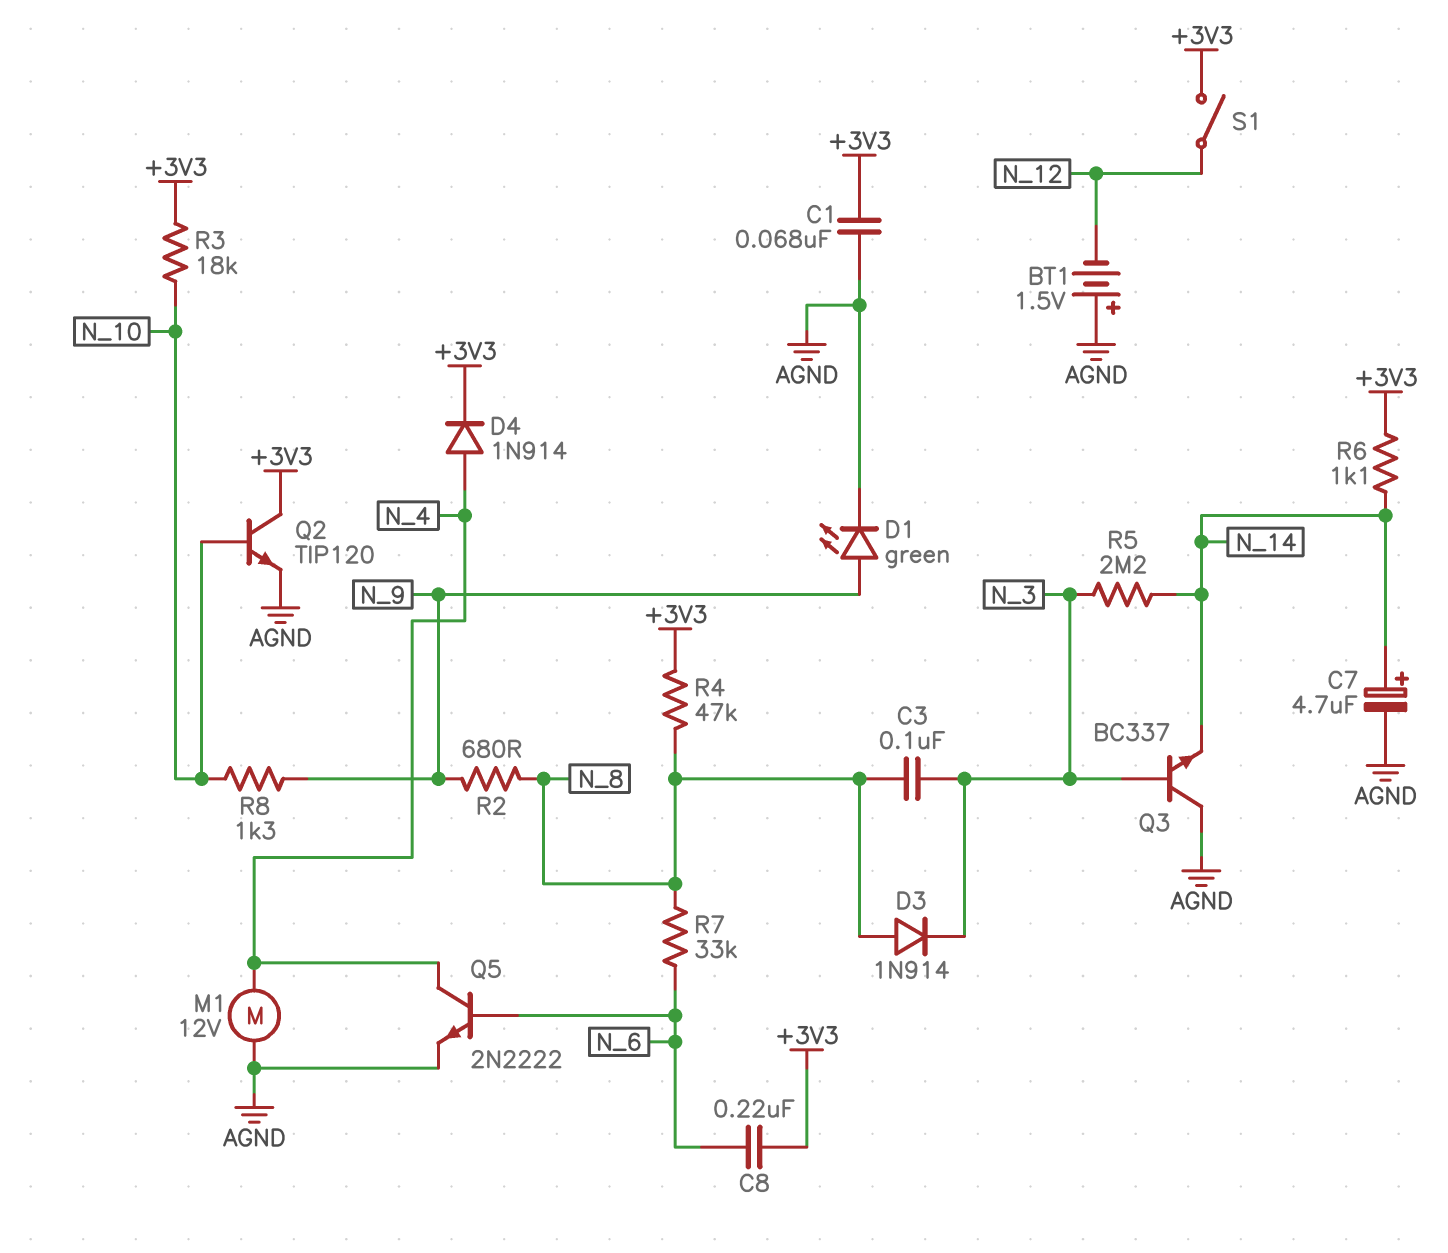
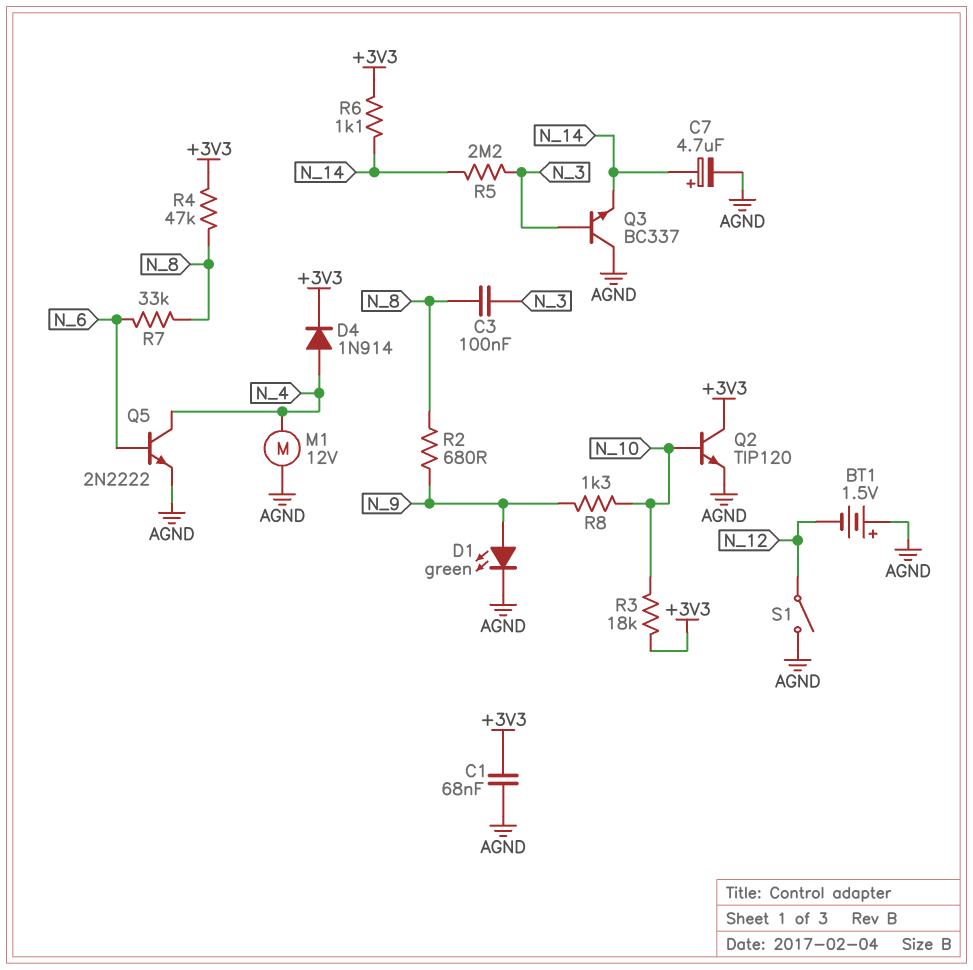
C8: 220nF (+3V3, N_6) -> none
D3: diode 1N914 (A N_8, K N_3) -> none
S1: switch (+3V3, N_12) -> switch (AGND, N_12)

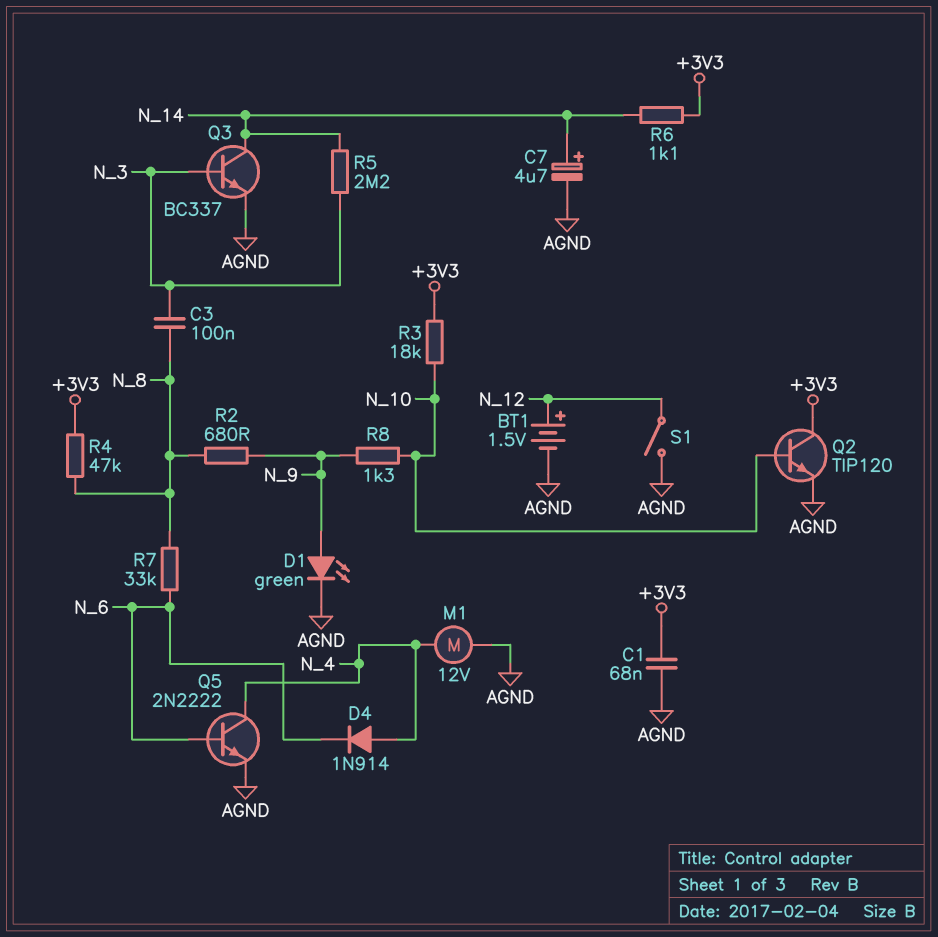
BT1: 1.5V (plus AGND, minus N_12) -> 1.5V (plus N_12, minus AGND)
D4: diode 1N914 (A N_4, K +3V3) -> diode 1N914 (A N_4, K N_6)
Q3: NPN BC337 (B N_3, C AGND, E N_14) -> NPN BC337 (B N_3, C N_14, E AGND)

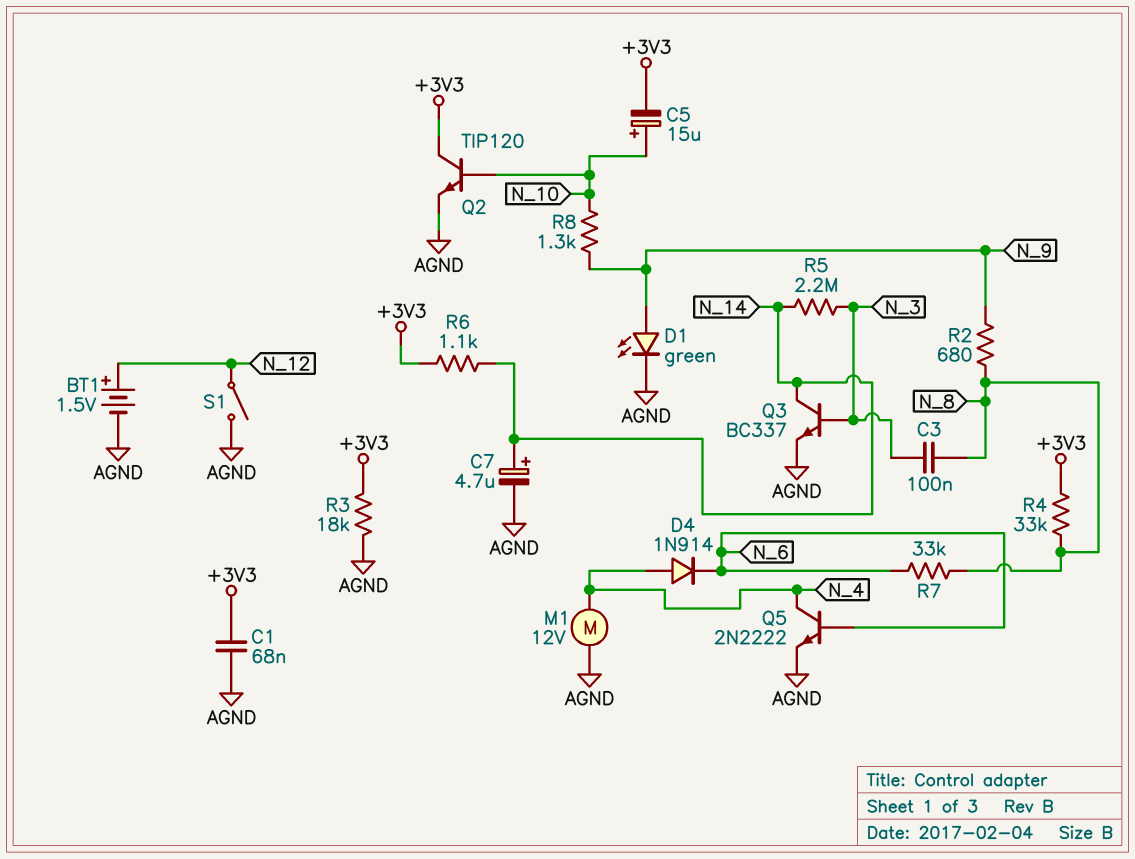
C5: none -> 15uF (plus N_10, minus +3V3)
R3: 18k (+3V3, N_10) -> 18k (+3V3, AGND)
R4: 47k (+3V3, N_8) -> 33k (+3V3, N_8)

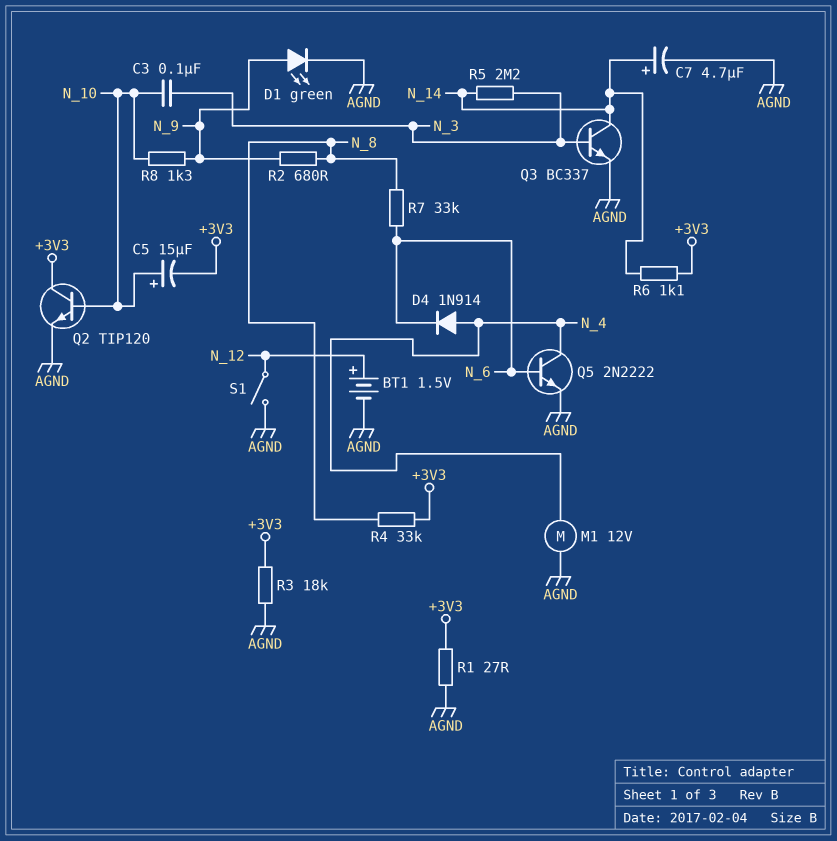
C1: 68nF (+3V3, AGND) -> none
C3: 100nF (N_3, N_8) -> 100nF (N_3, N_10)
R1: none -> 27 (+3V3, AGND)

